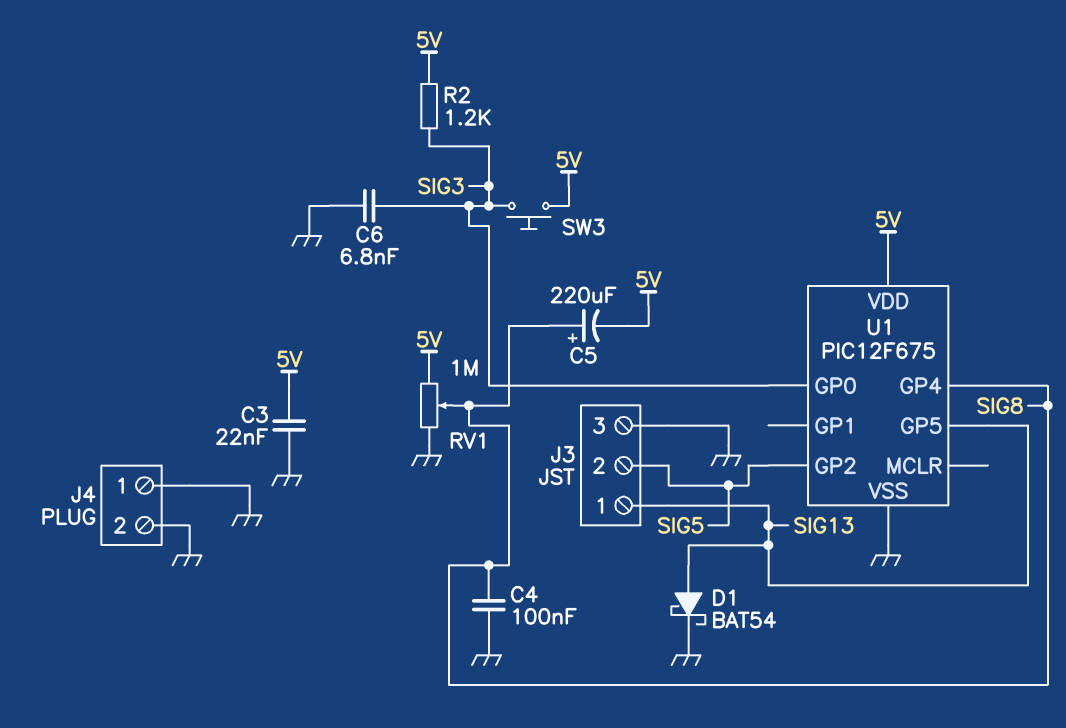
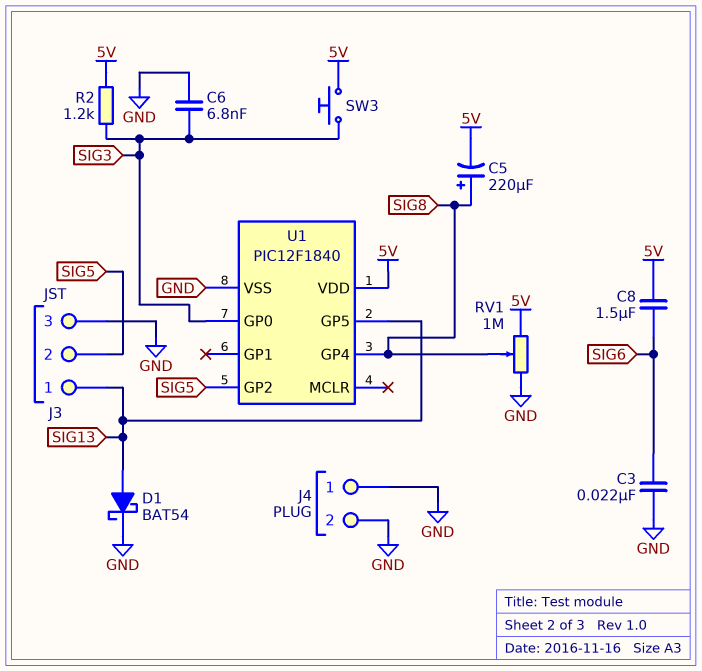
C3: 22nF (5V, GND) -> 22nF (GND, SIG6)
C4: 100nF (GND, SIG8) -> none
C8: none -> 1.5uF (5V, SIG6)
U1: PIC12F675 -> PIC12F1840

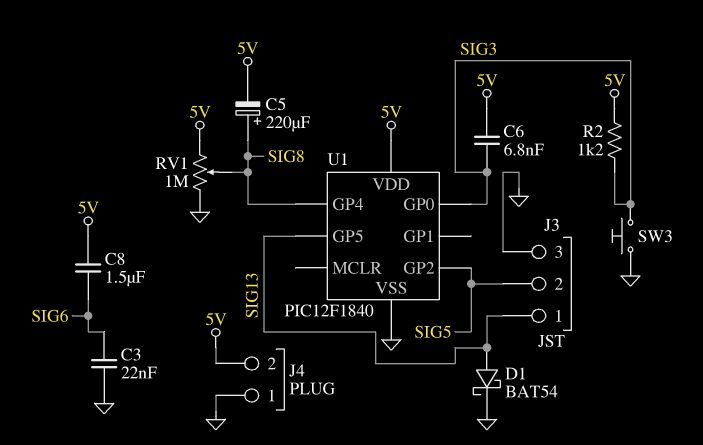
C6: 6.8nF (GND, SIG3) -> 6.8nF (5V, SIG3)
J4 pin 2: GND -> 5V
SW3: button (5V, SIG3) -> button (GND, SIG3)

